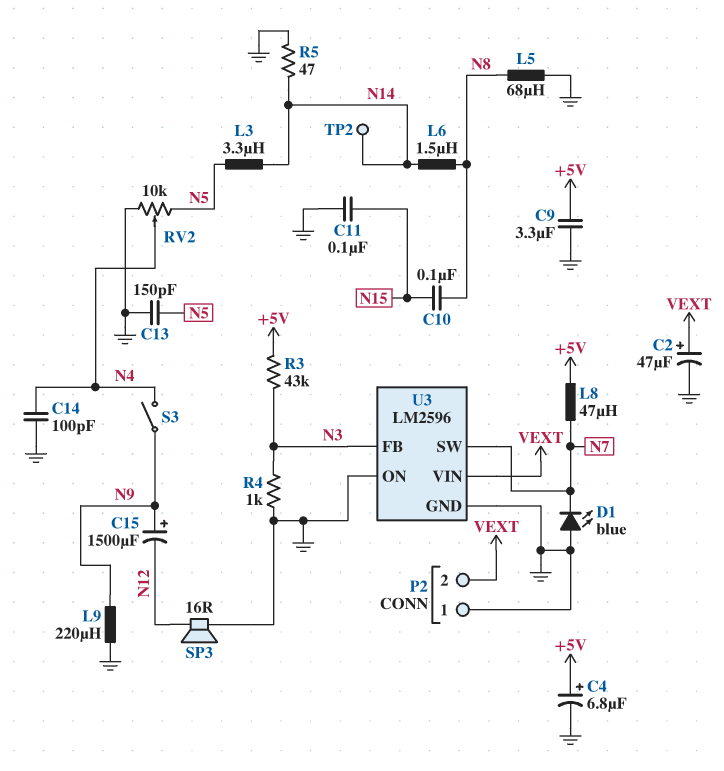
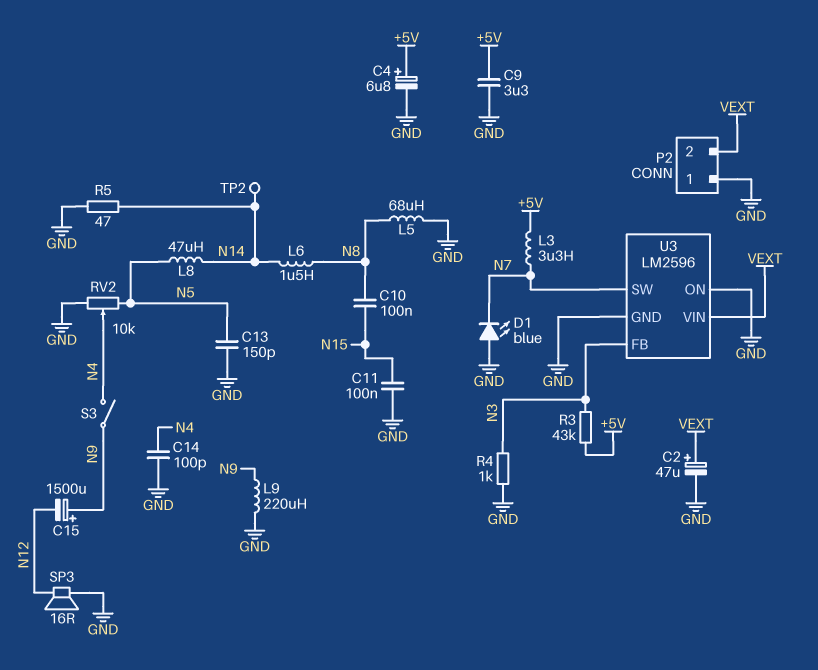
L3: 3.3uH (N5, N14) -> 3.3uH (+5V, N7)
L8: 47uH (+5V, N7) -> 47uH (N5, N14)

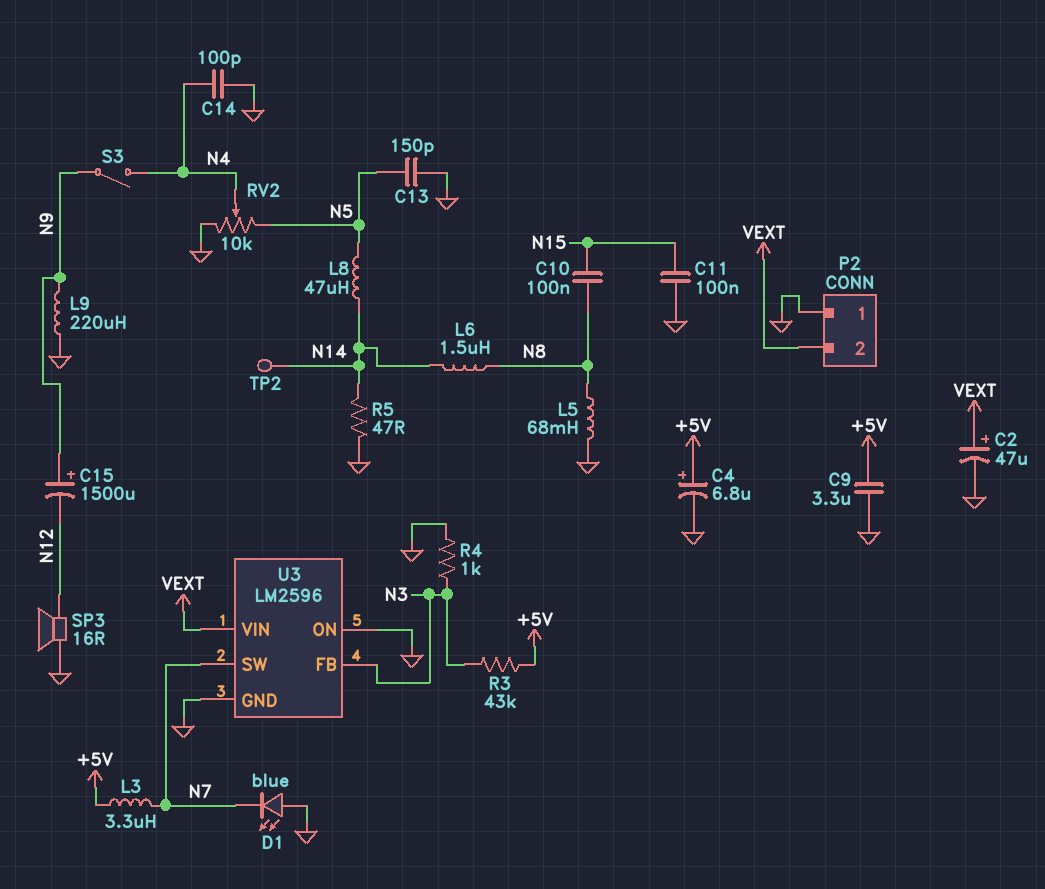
L5: 68uH (GND, N8) -> 68mH (GND, N8)

